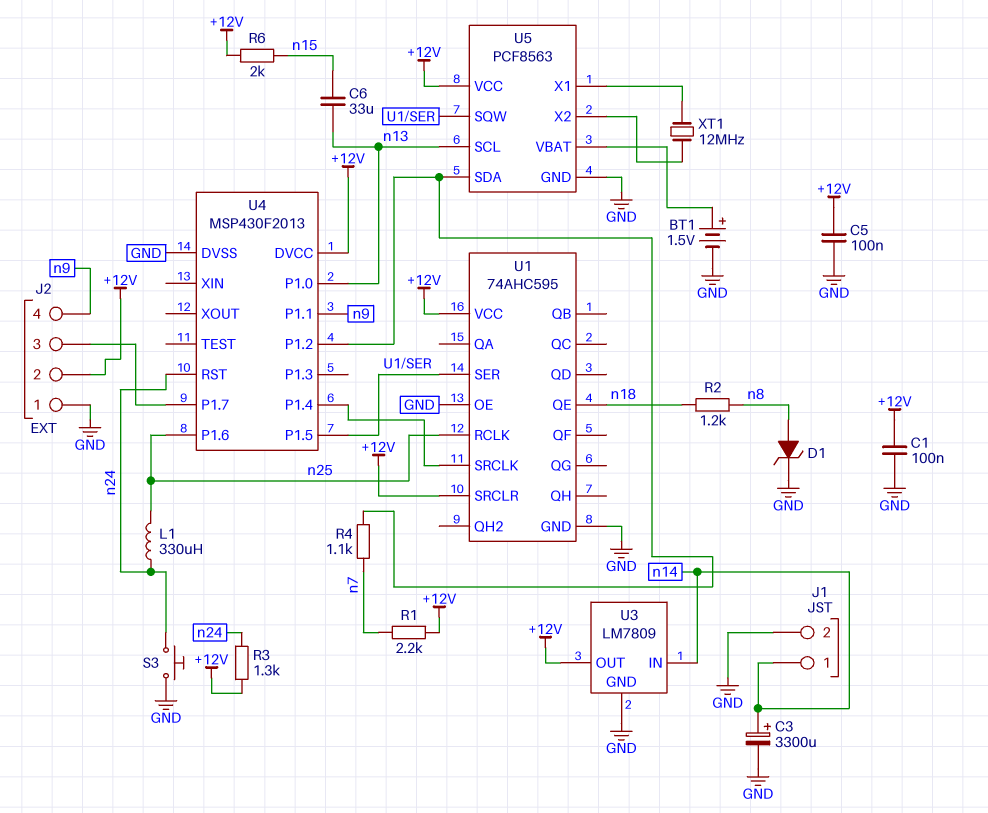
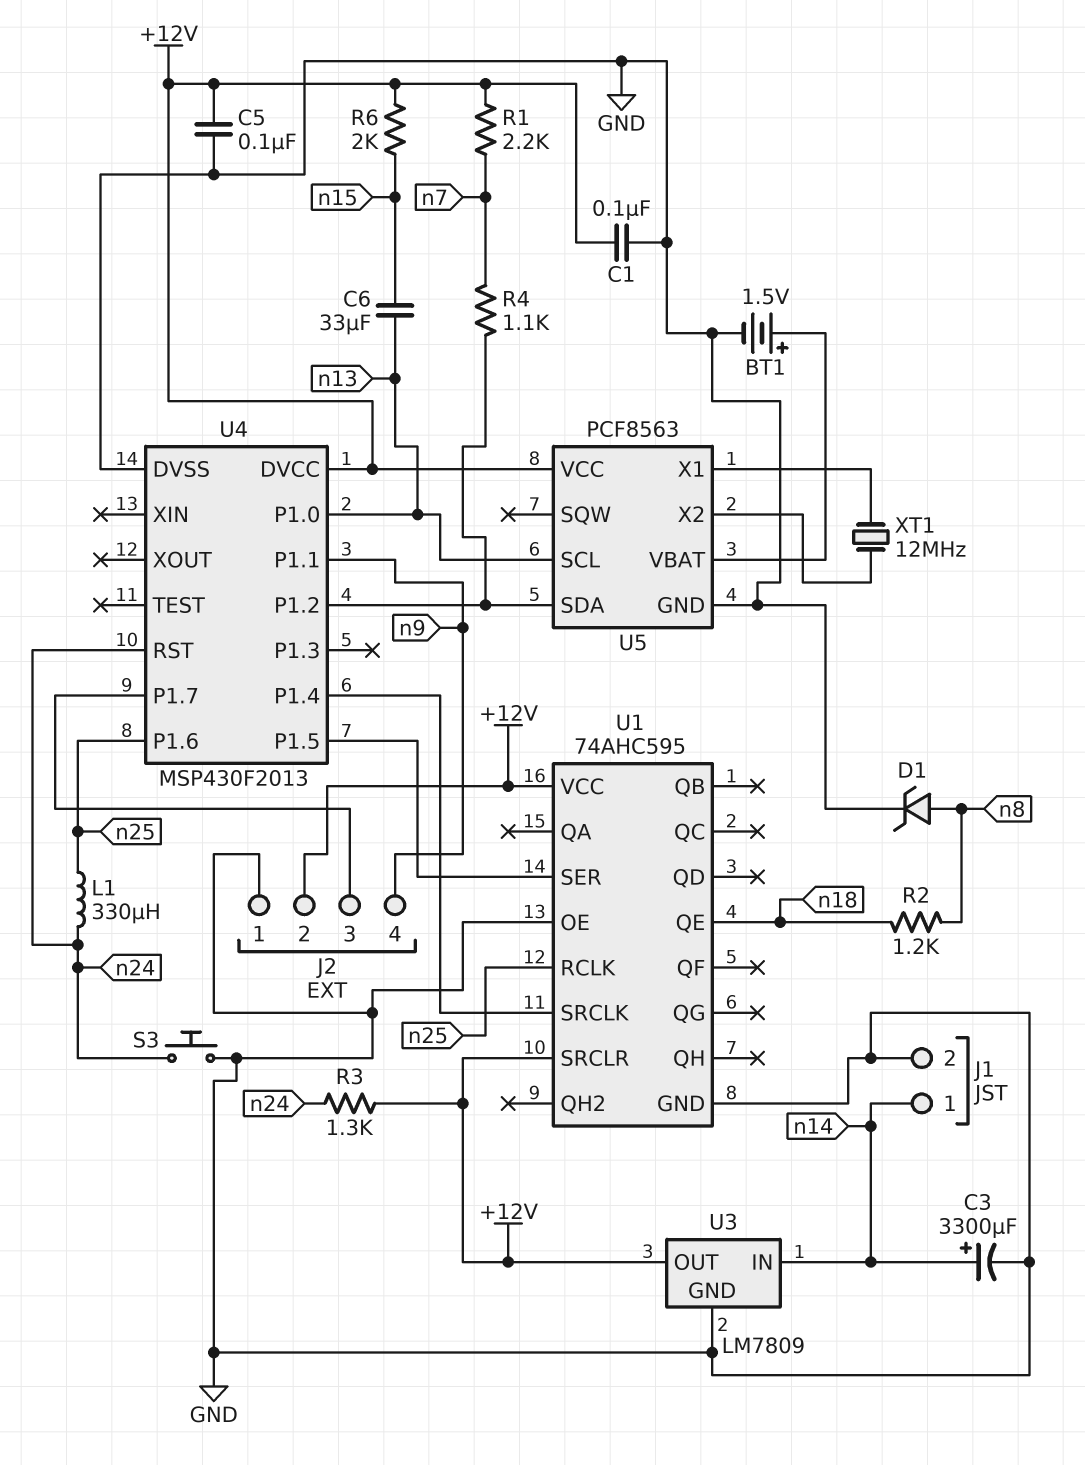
U5 pin SQW: U1/SER -> none

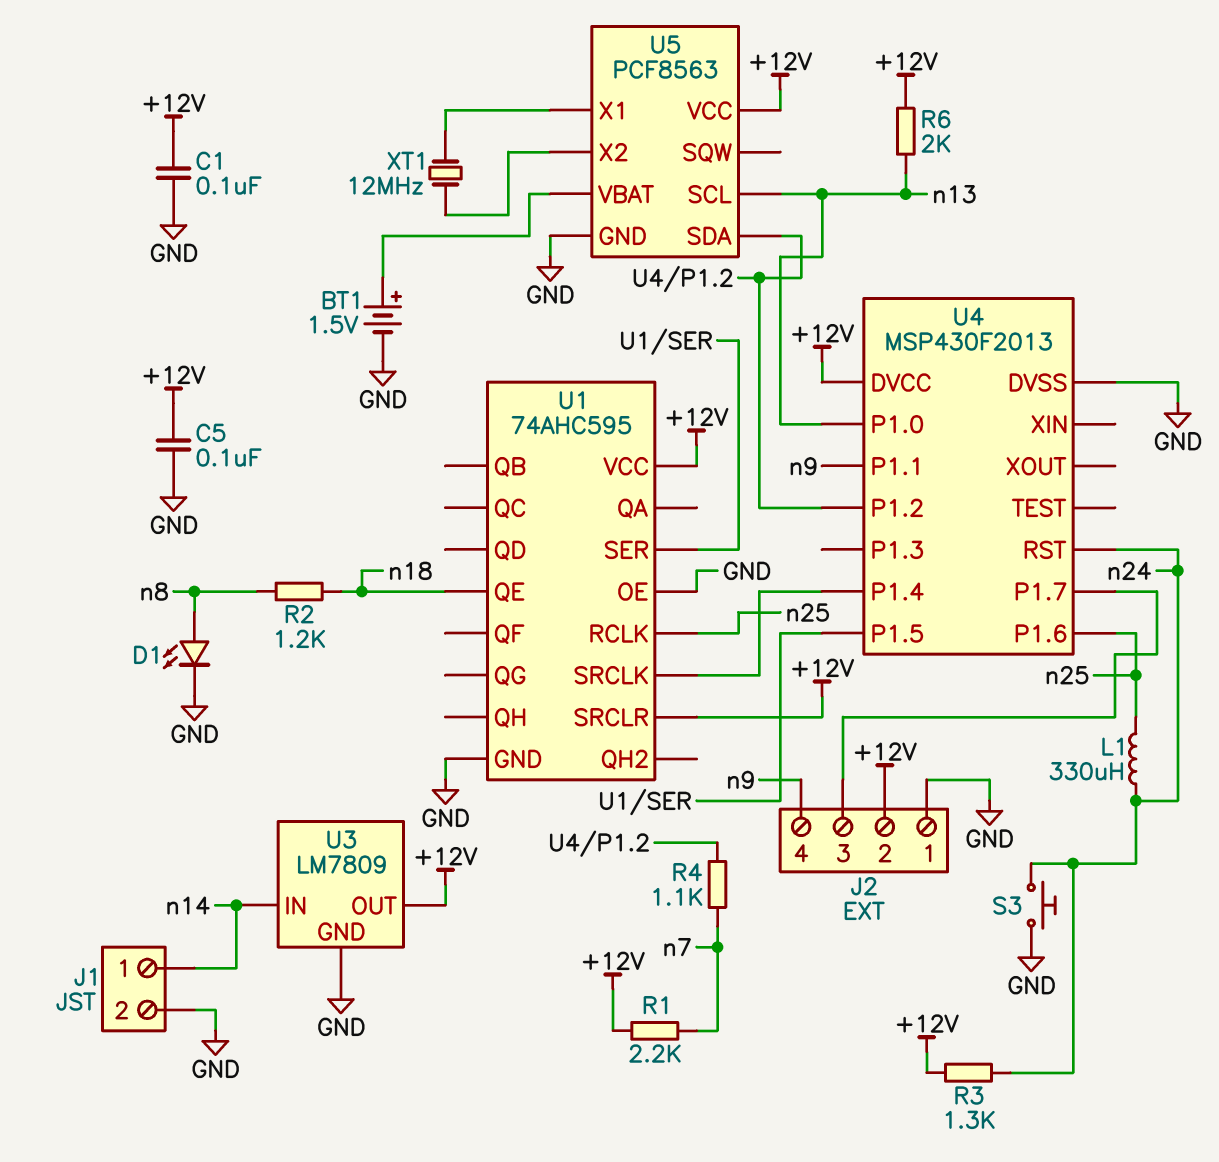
C3: 3300uF (plus n14, minus GND) -> none
C6: 33uF (n13, n15) -> none
D1: zener (A n8, K GND) -> LED (A n8, K GND)
R6: 2k (+12V, n15) -> 2k (+12V, n13)

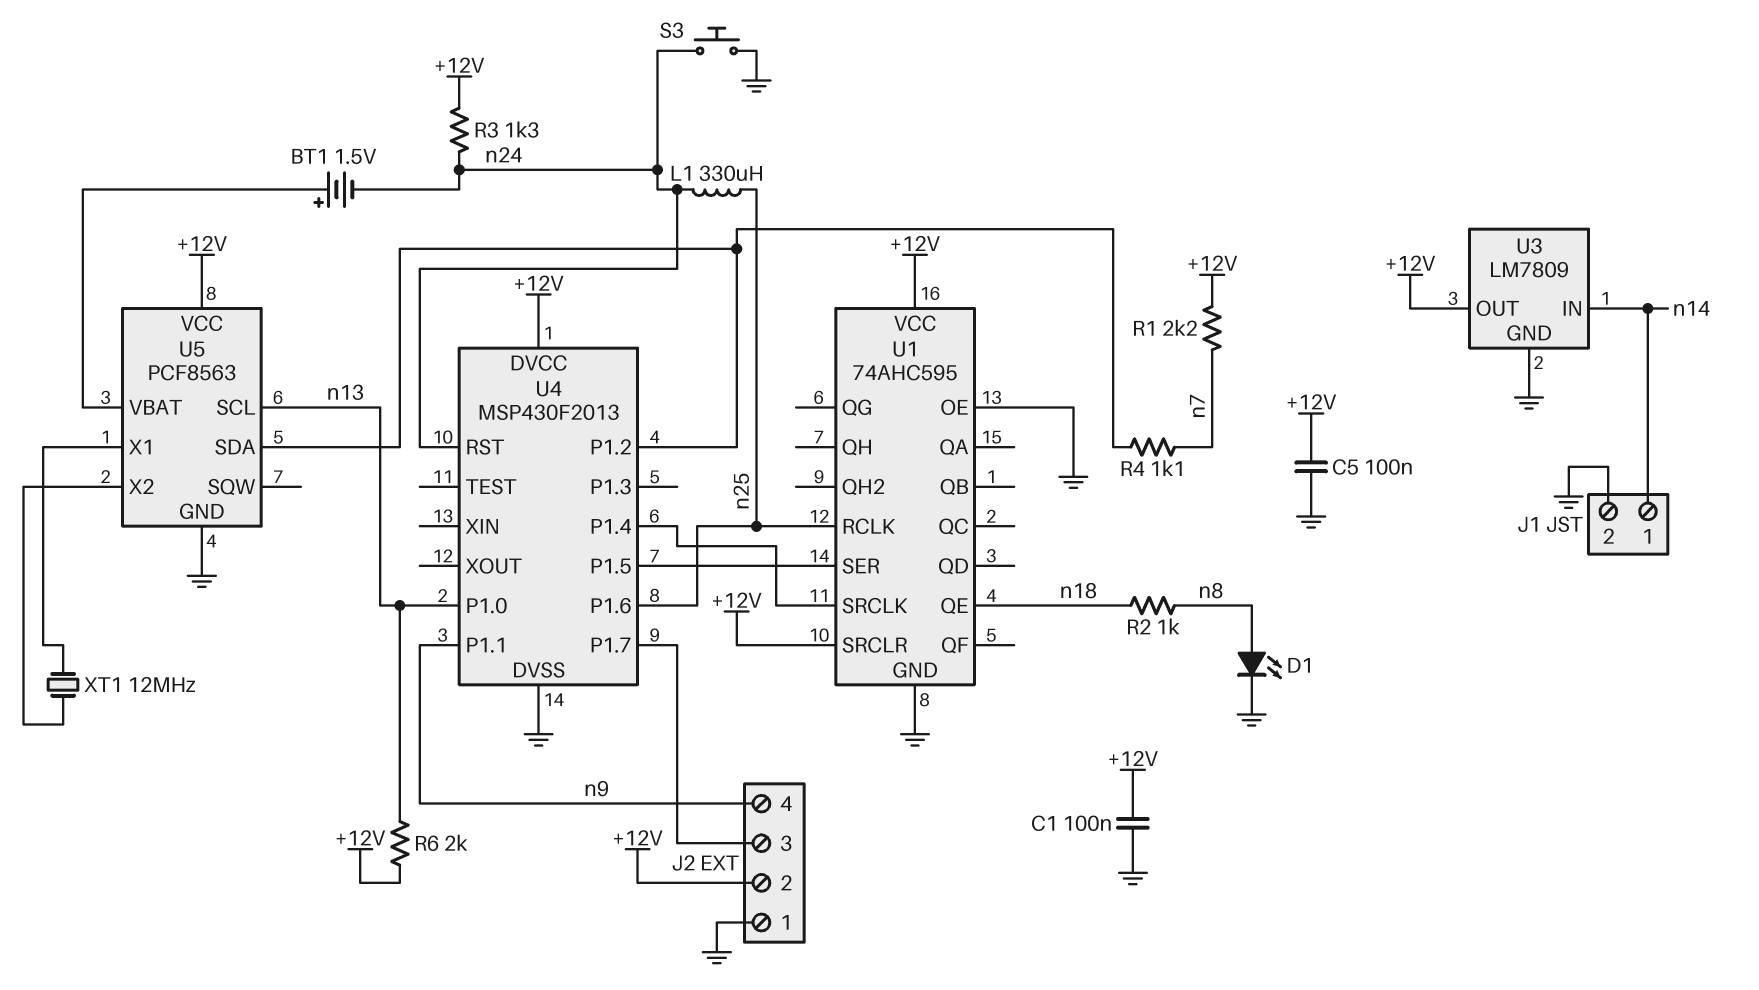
BT1: 1.5V (plus U5/VBAT, minus GND) -> 1.5V (plus U5/VBAT, minus n24)
R2: 1.2k (n8, n18) -> 1k (n8, n18)

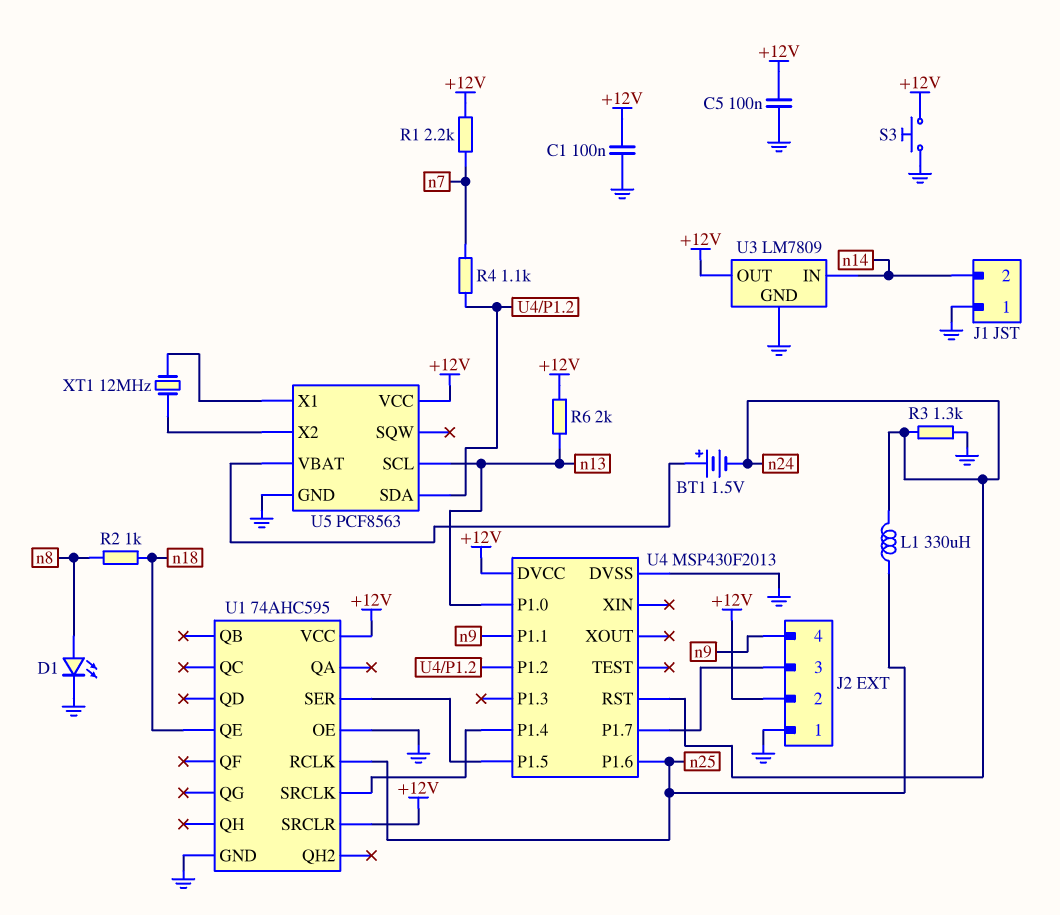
J1 pin 1: n14 -> GND
J1 pin 2: GND -> n14
R3: 1.3k (+12V, n24) -> 1.3k (GND, n24)
S3: button (GND, n24) -> button (+12V, GND)

